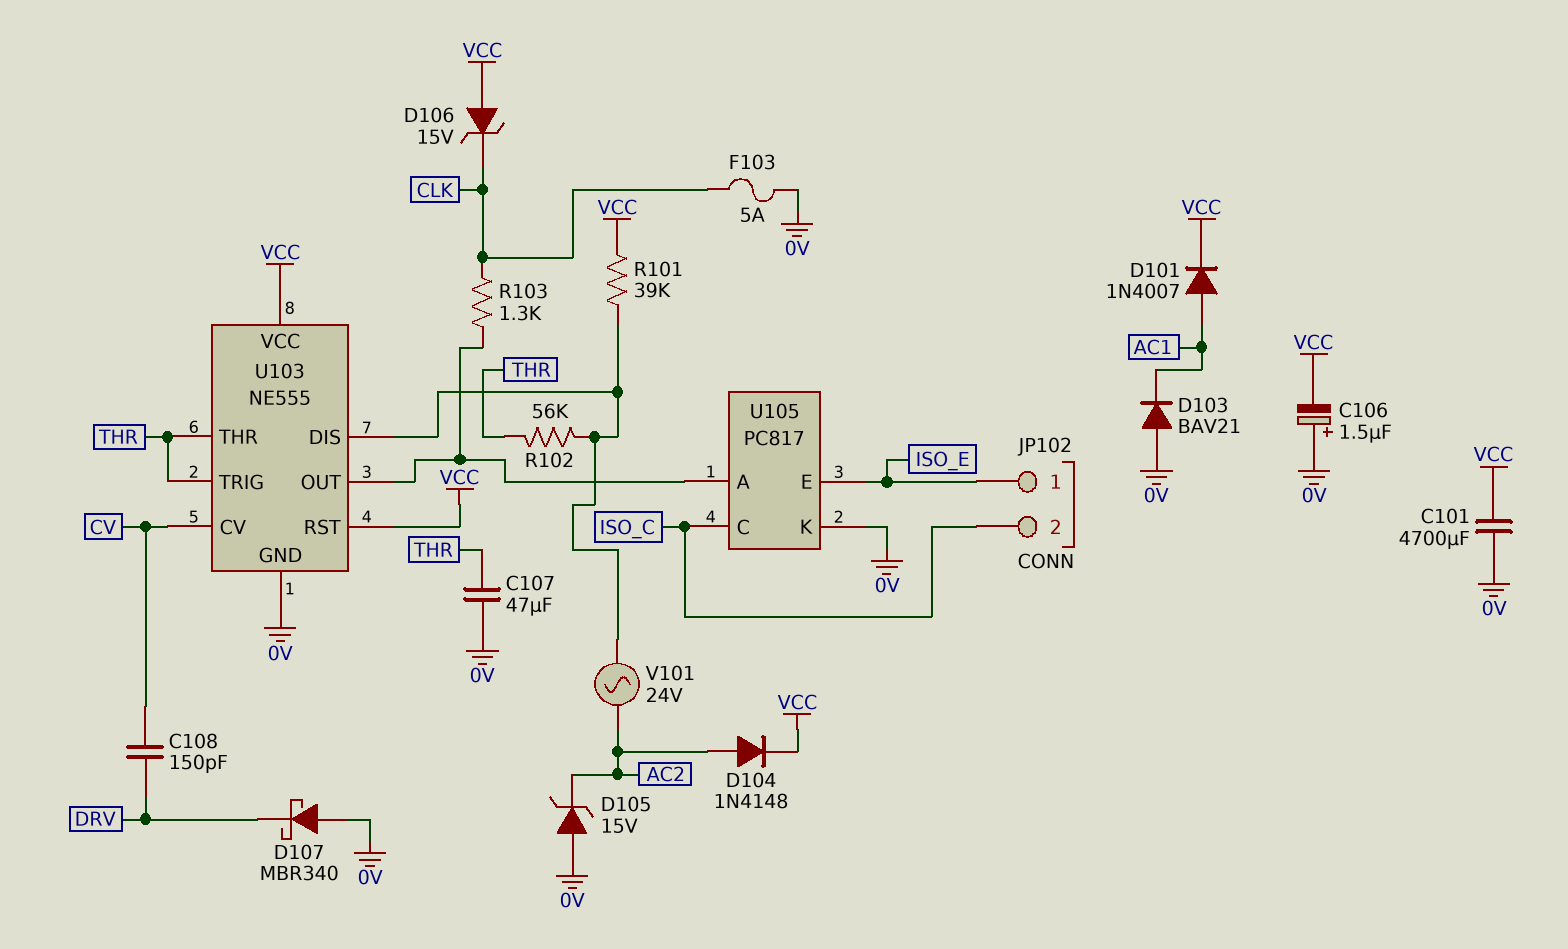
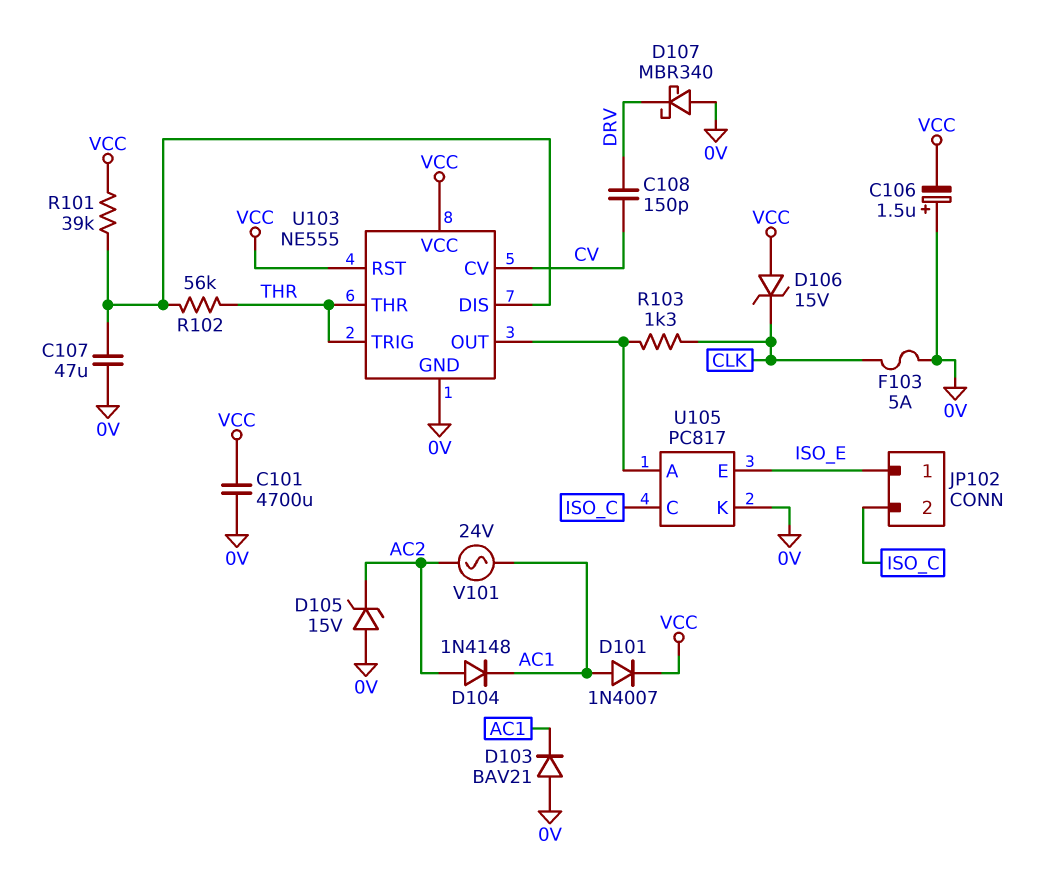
C107: 47uF (0V, THR) -> 47uF (0V, U103/DIS)
D104: diode 1N4148 (A AC2, K VCC) -> diode 1N4148 (A AC2, K AC1)
V101: AC 24V (AC2, U103/DIS) -> AC 24V (AC1, AC2)

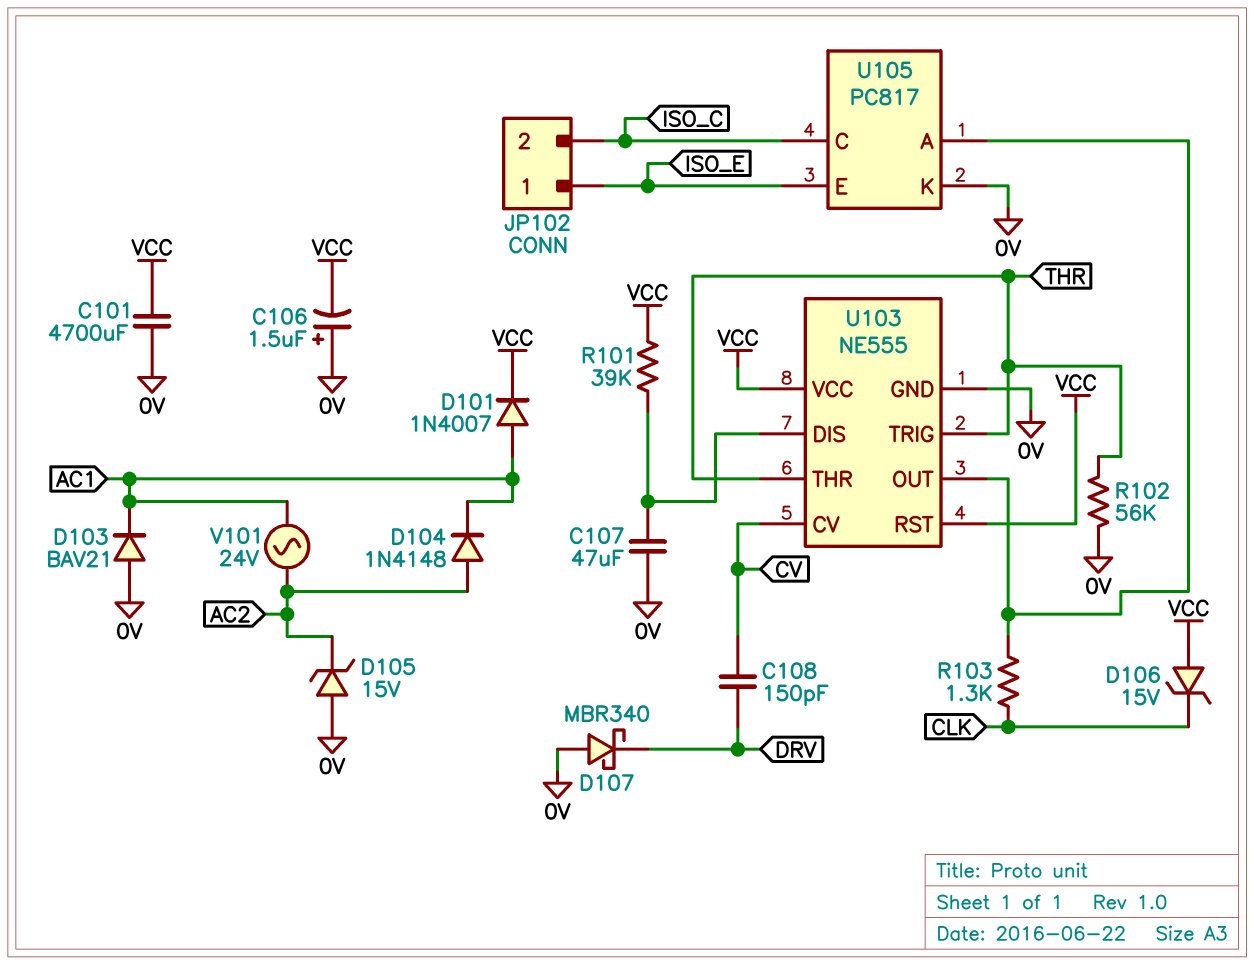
F103: 5A (0V, CLK) -> none
R102: 56k (THR, U103/DIS) -> 56k (0V, THR)

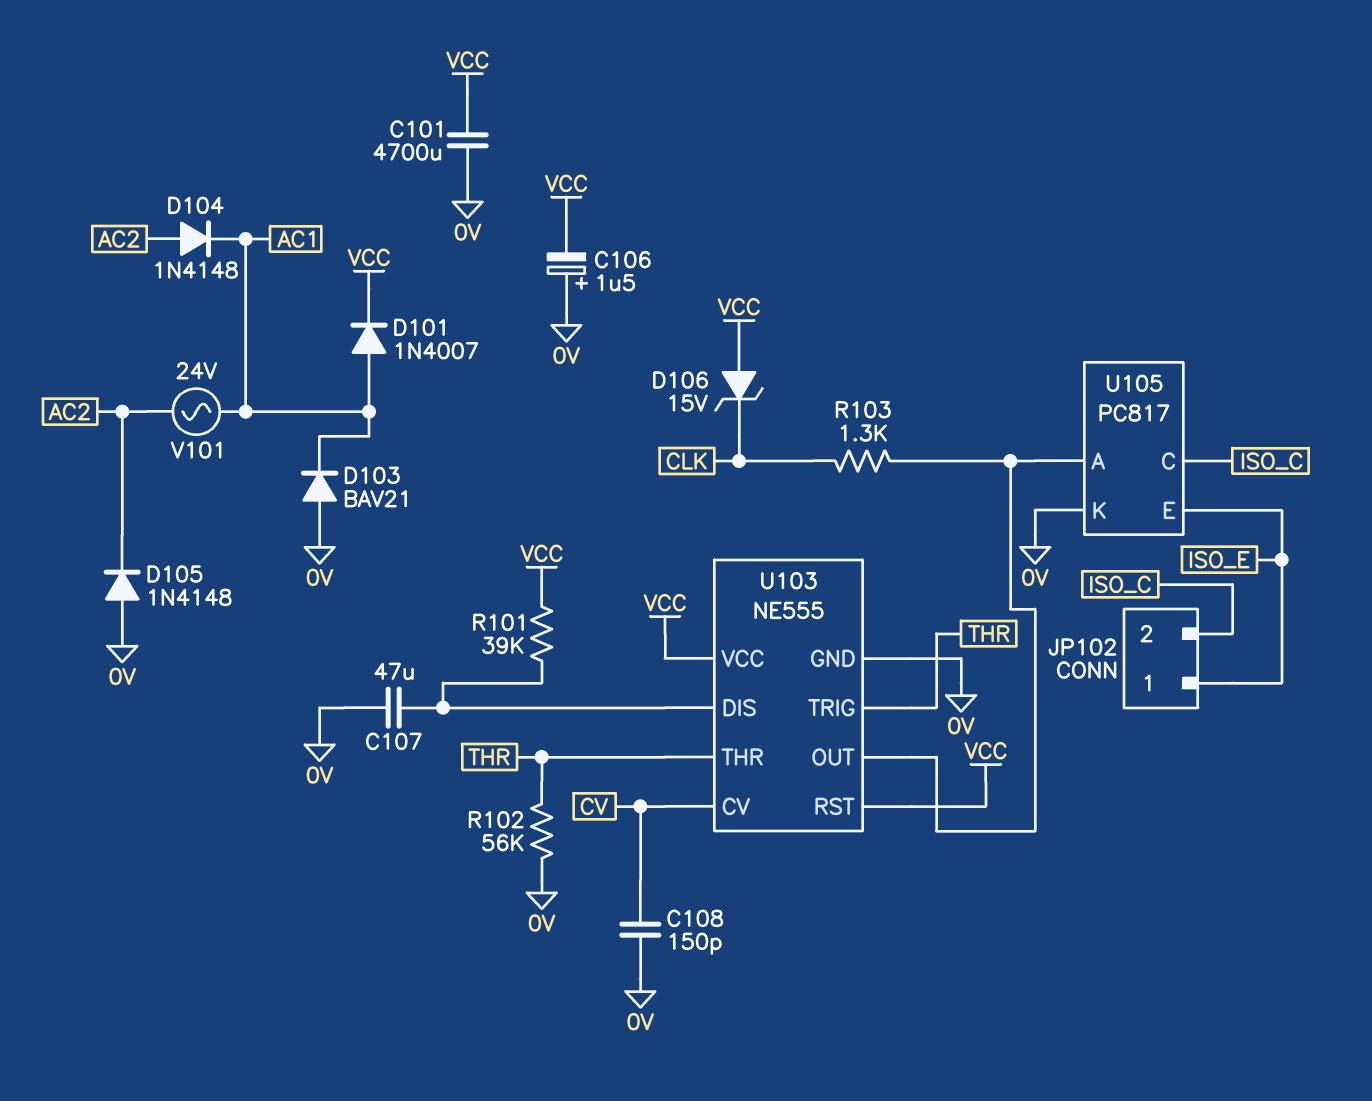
C108: 150pF (CV, DRV) -> 150pF (0V, CV)
D105: zener 15V (A 0V, K AC2) -> diode 1N4148 (A 0V, K AC2)
D107: schottky MBR340 (A 0V, K DRV) -> none

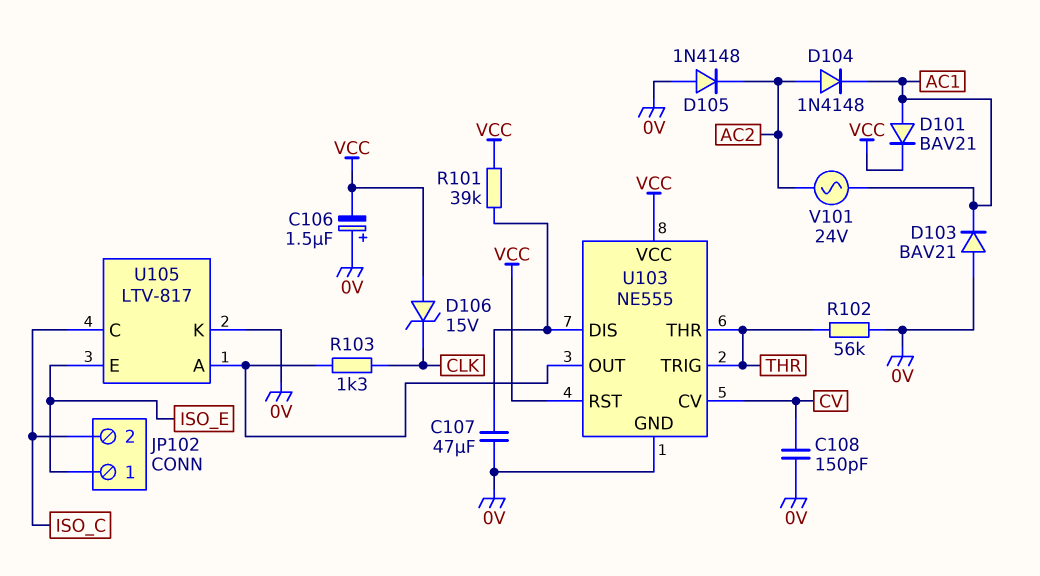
C101: 4700uF (0V, VCC) -> none
D101: diode 1N4007 (A AC1, K VCC) -> diode BAV21 (A AC1, K VCC)
U105: PC817 -> LTV-817

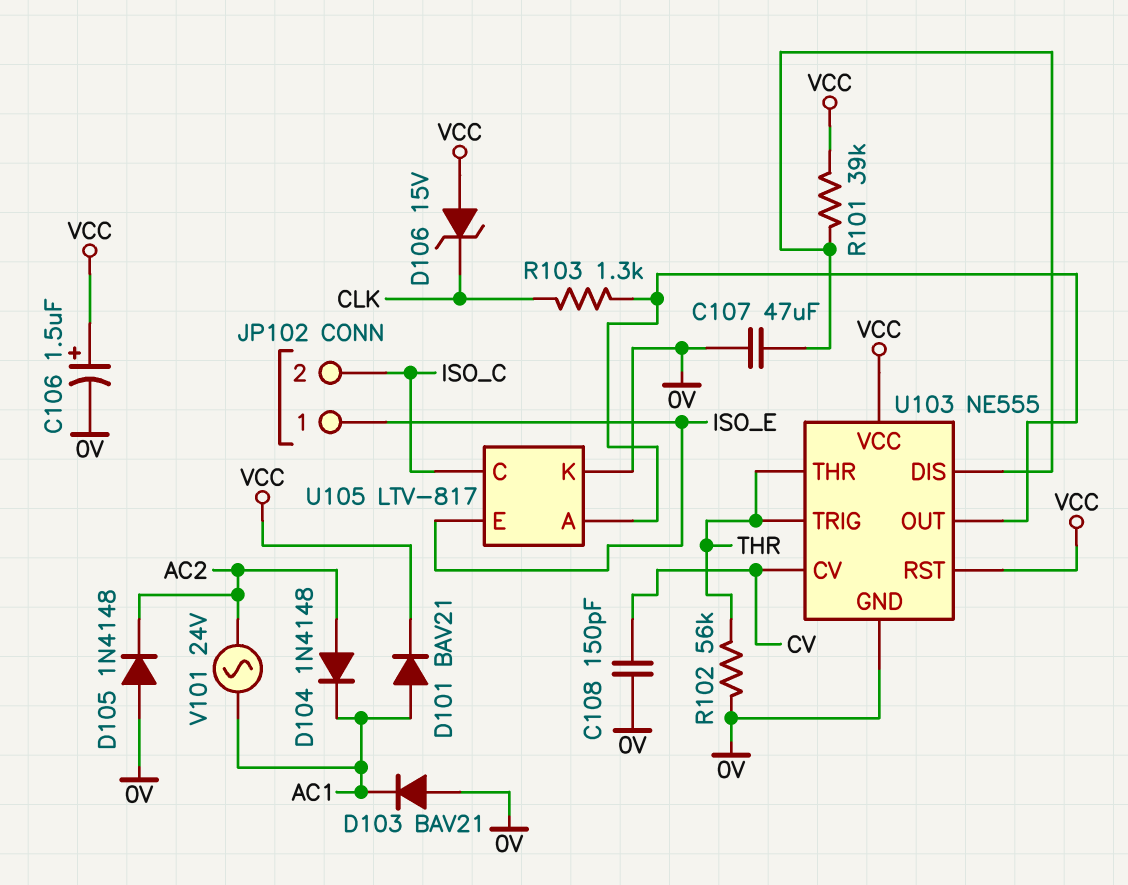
C106: 1.5uF (plus 0V, minus VCC) -> 1.5uF (plus VCC, minus 0V)

